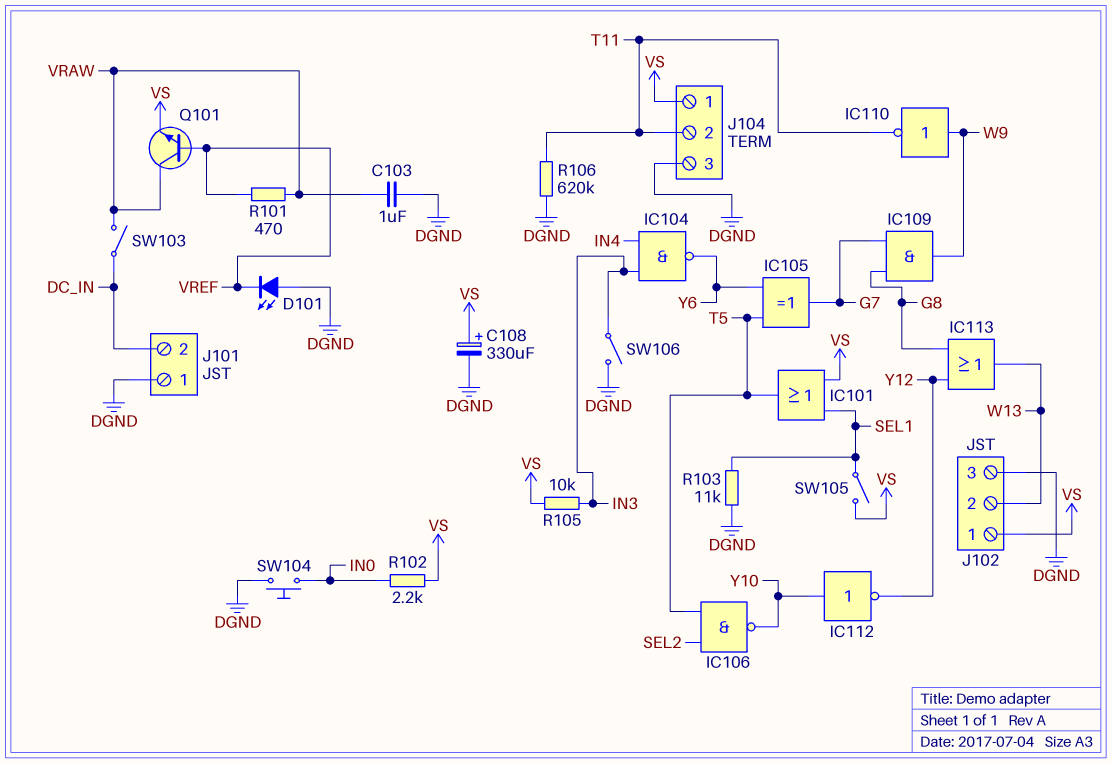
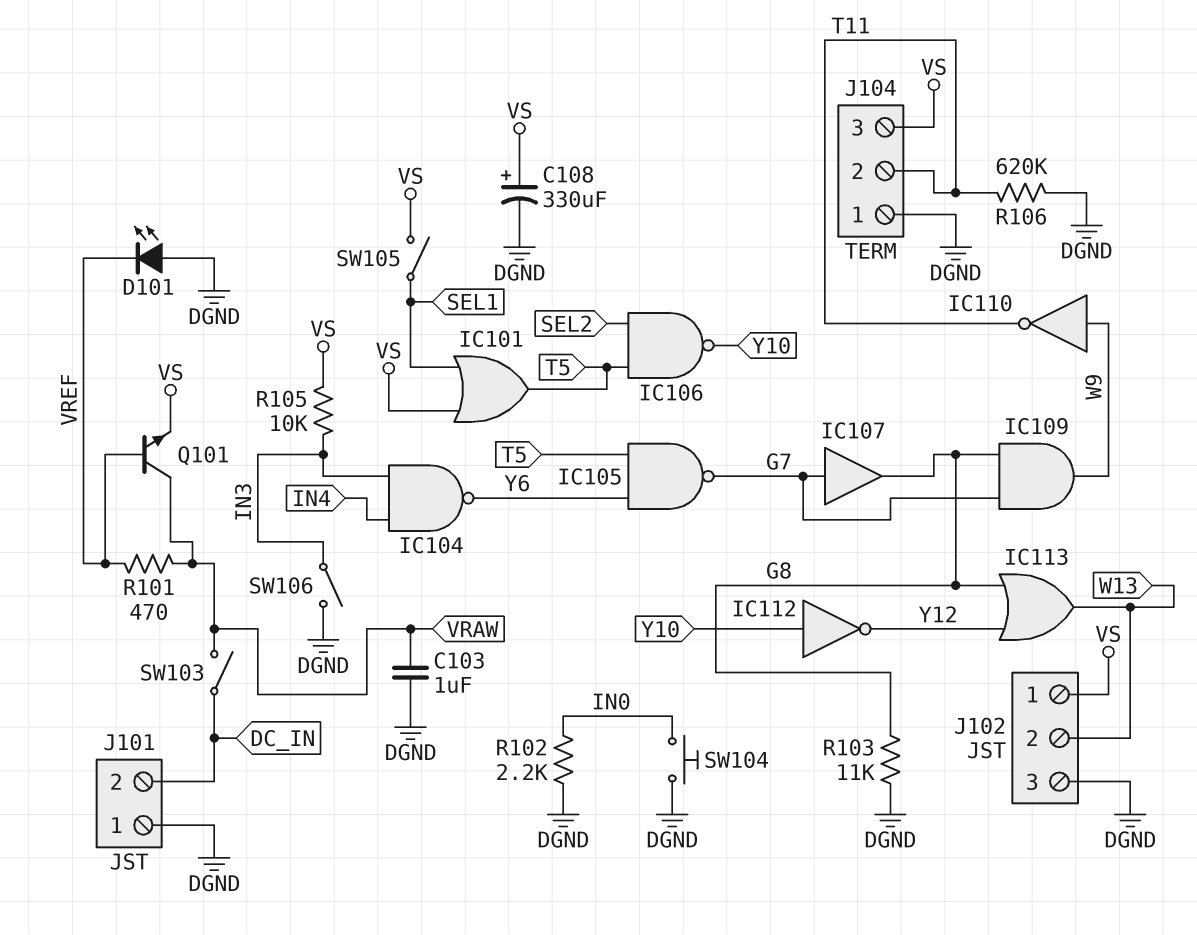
IC105: XOR (in T5, in Y6, out G7) -> NAND (in T5, in Y6, out G7)
IC107: none -> buffer (in G7, out G8)
J104 pin 1: VS -> DGND
J104 pin 3: DGND -> VS
R102: 2.2k (IN0, VS) -> 2.2k (DGND, IN0)
R103: 11k (DGND, SEL1) -> 11k (DGND, G8)

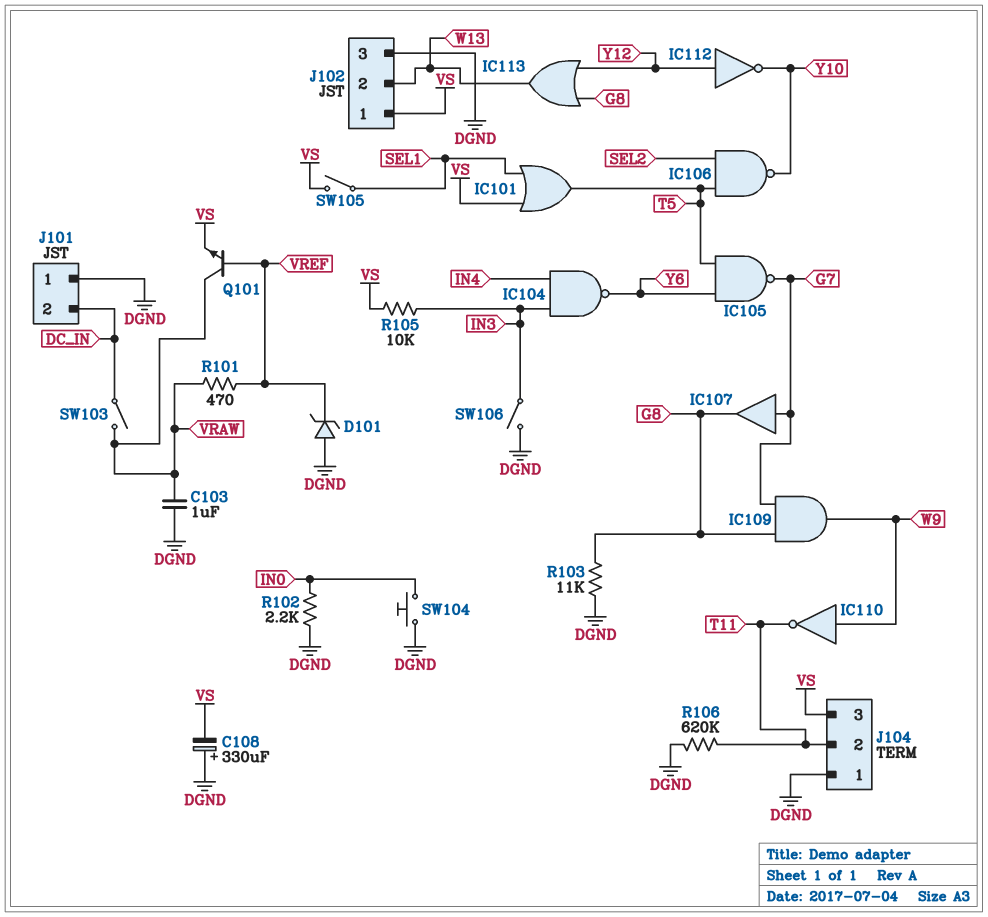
C108: 330uF (plus VS, minus DGND) -> 330uF (plus DGND, minus VS)
D101: LED (A DGND, K VREF) -> zener (A DGND, K VREF)
IC112: NOT (in Y10, out Y12) -> NOT (in Y12, out Y10)

